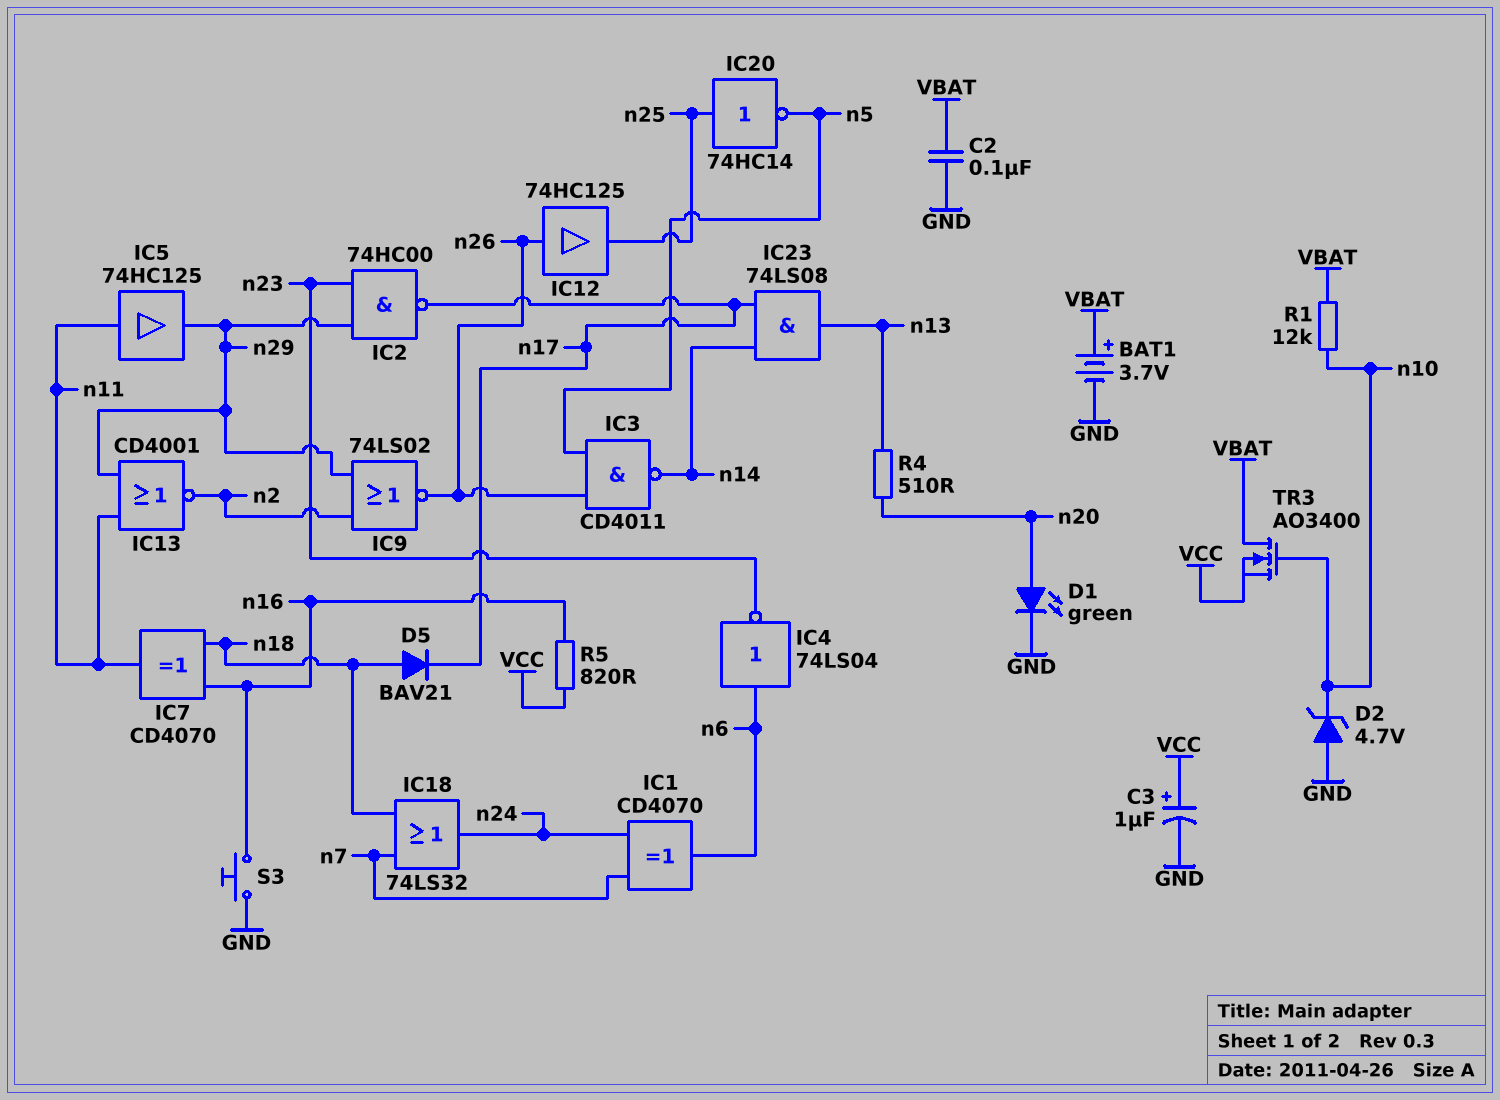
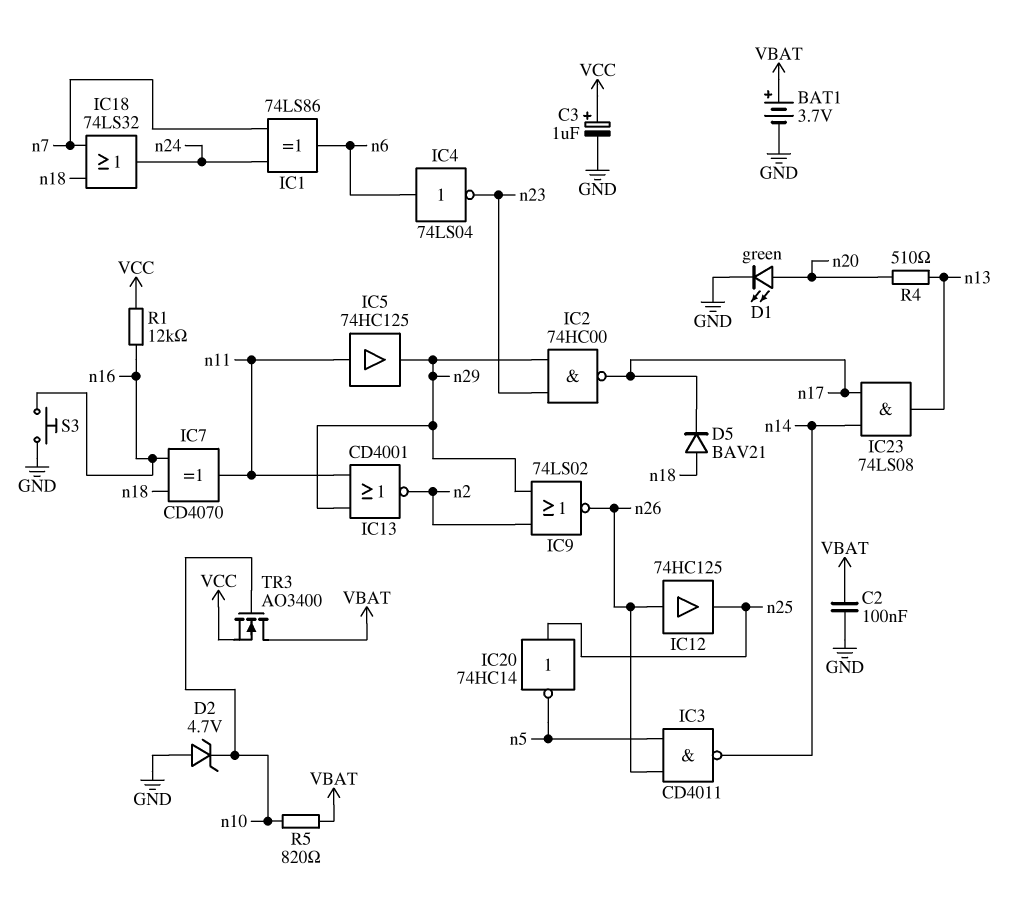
IC1: XOR CD4070 (in n7, in n24, out n6) -> XOR 74LS86 (in n7, in n24, out n6)
R1: 12k (VBAT, n10) -> 12k (VCC, n16)
R5: 820 (VCC, n16) -> 820 (VBAT, n10)

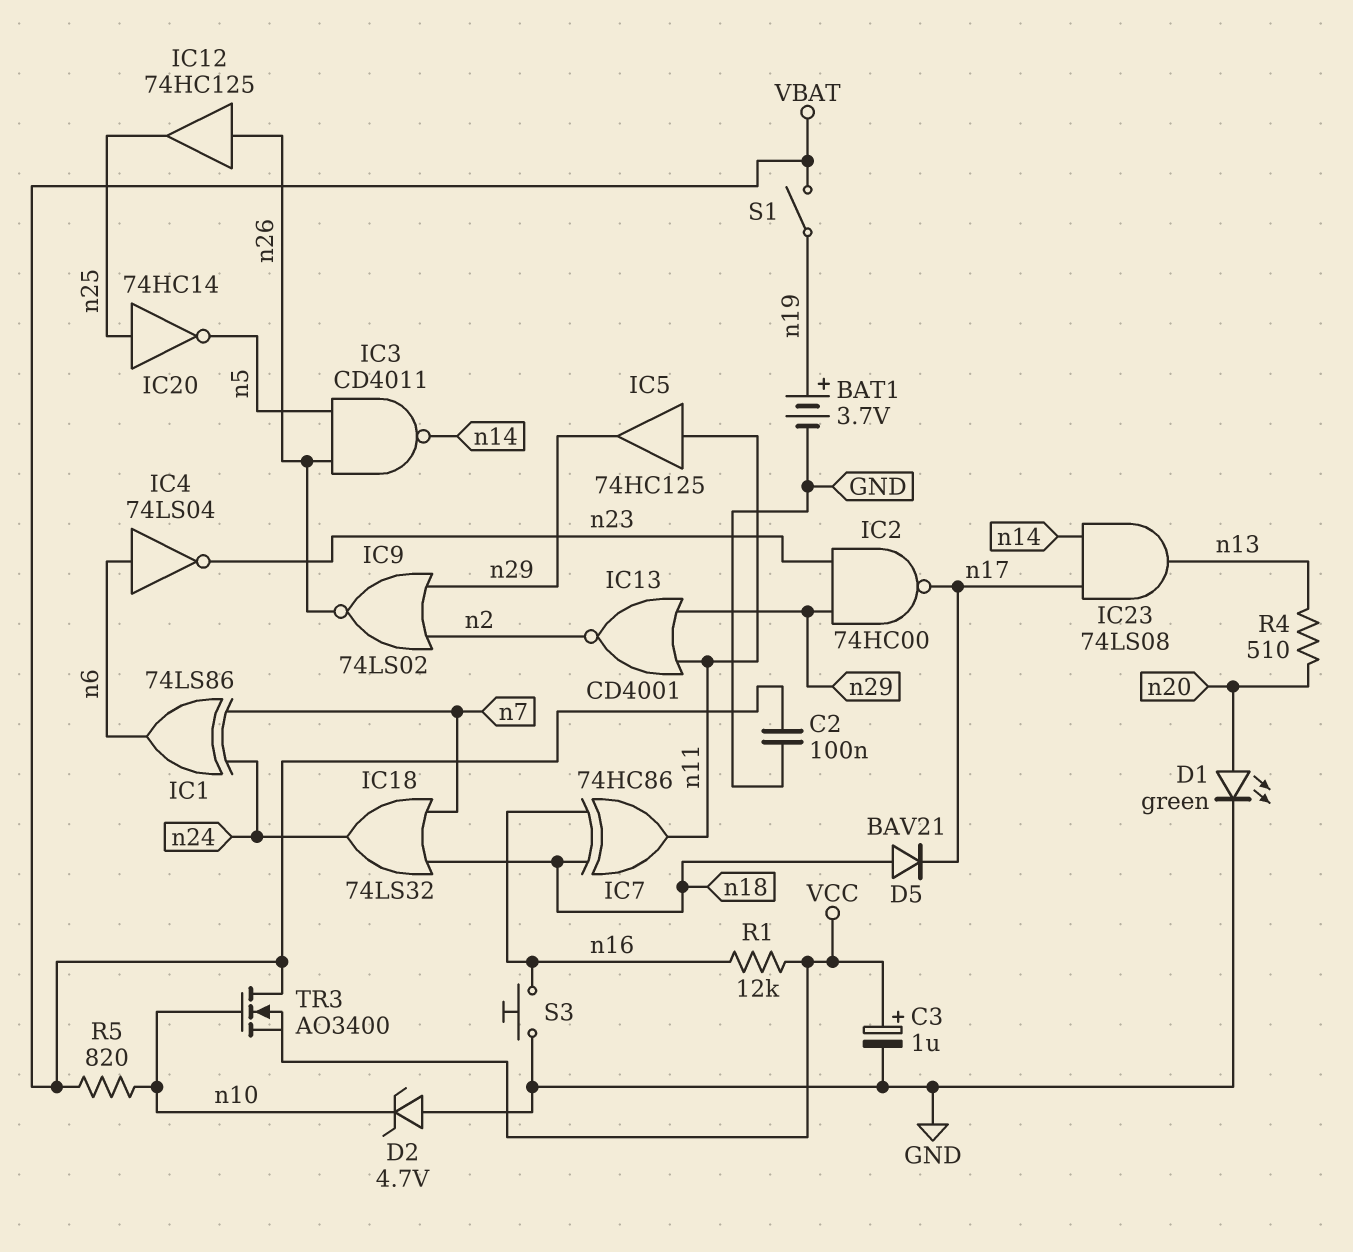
BAT1: 3.7V (plus VBAT, minus GND) -> 3.7V (plus n19, minus GND)
IC7: XOR CD4070 (in n16, in n18, out n11) -> XOR 74HC86 (in n16, in n18, out n11)
S1: none -> switch (VBAT, n19)

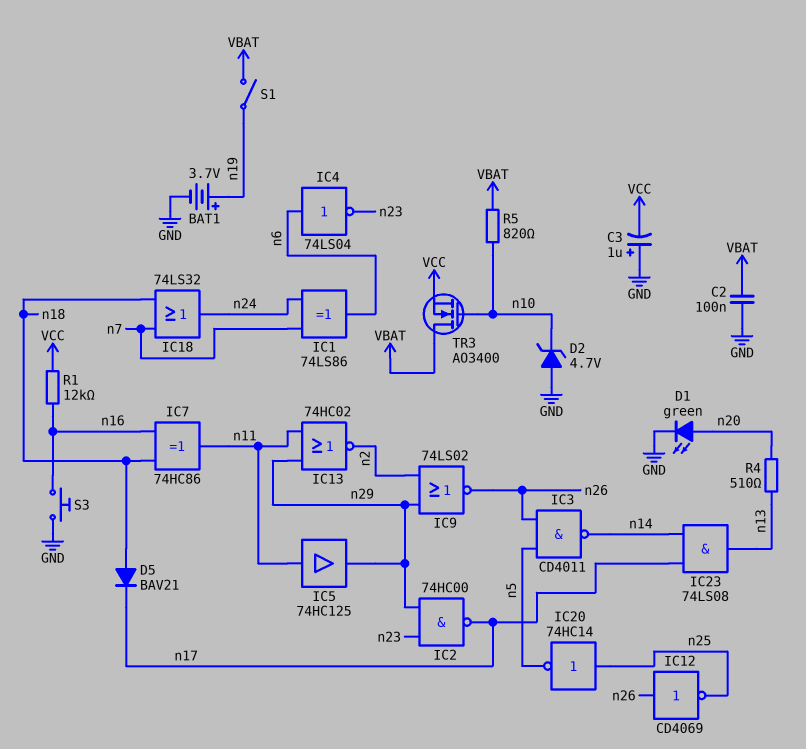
C3: 1uF (plus VCC, minus GND) -> 1uF (plus GND, minus VCC)
IC12: buffer 74HC125 (in n26, out n25) -> NOT CD4069 (in n26, out n25)
IC13: NOR CD4001 (in n11, in n29, out n2) -> NOR 74HC02 (in n11, in n29, out n2)

